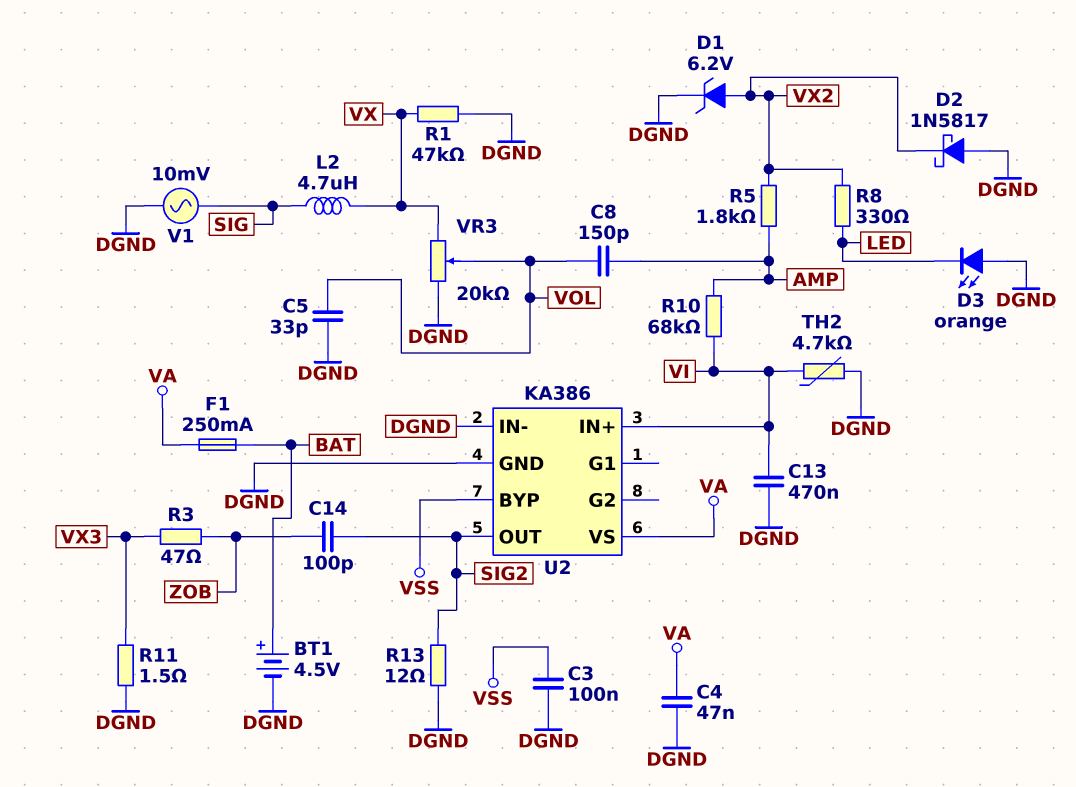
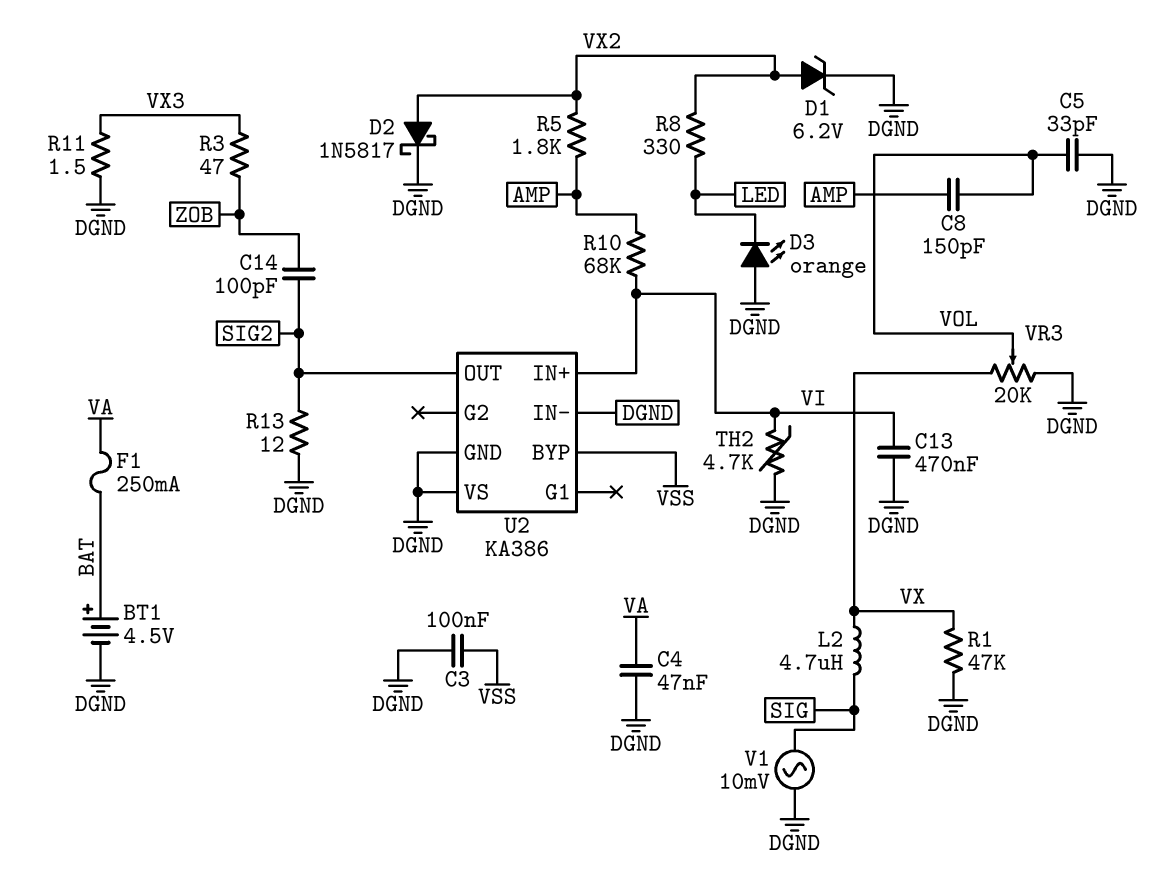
D2: schottky 1N5817 (A DGND, K VX2) -> schottky 1N5817 (A VX2, K DGND)
U2 pin VS: VA -> DGND

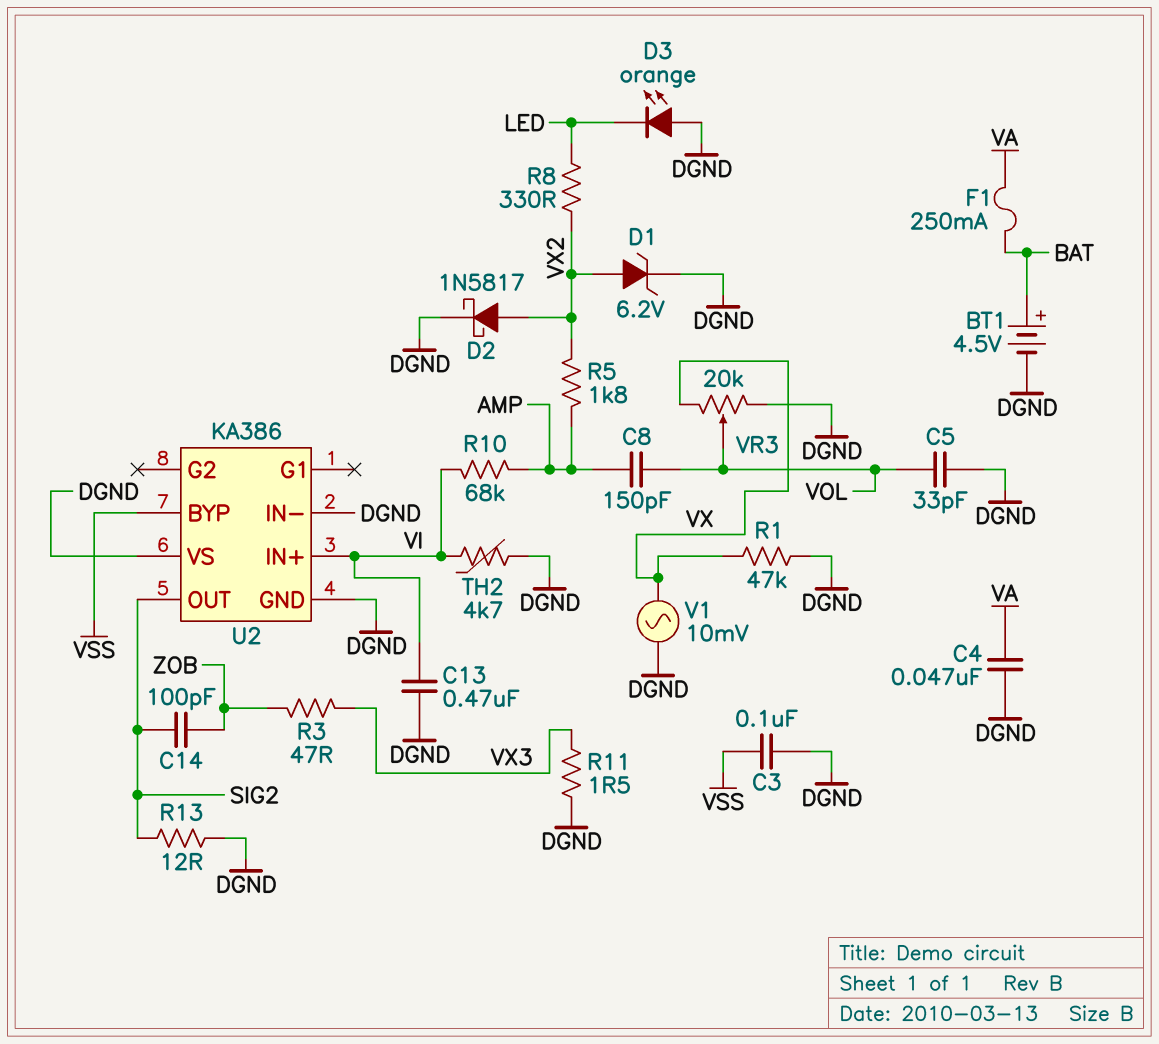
L2: 4.7uH (SIG, VX) -> none
V1: AC 10mV (DGND, SIG) -> AC 10mV (DGND, VX)

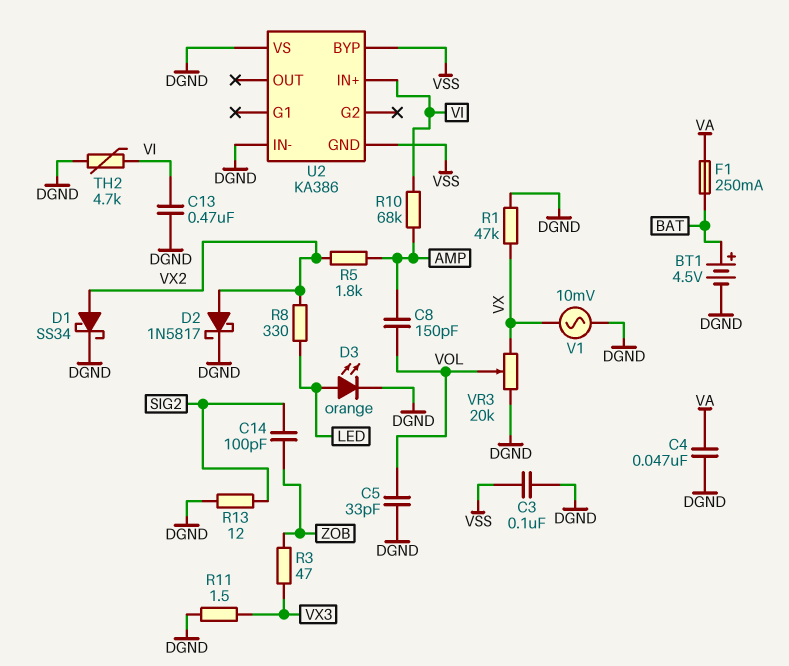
D1: zener 6.2V (A VX2, K DGND) -> schottky SS34 (A VX2, K DGND)
D3: LED orange (A DGND, K LED) -> LED orange (A LED, K DGND)
U2 pin GND: DGND -> VSS
U2 pin OUT: SIG2 -> none

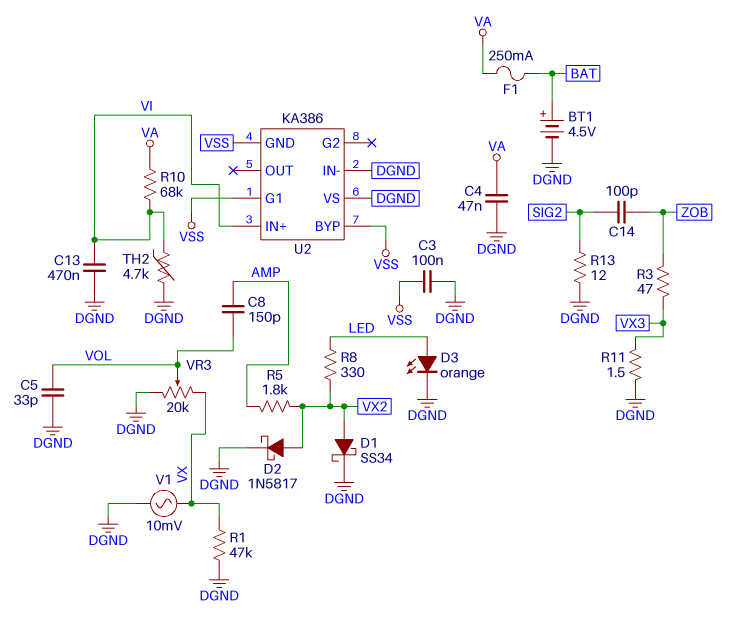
R10: 68k (AMP, VI) -> 68k (VA, VI)
U2 pin G1: none -> VSS

